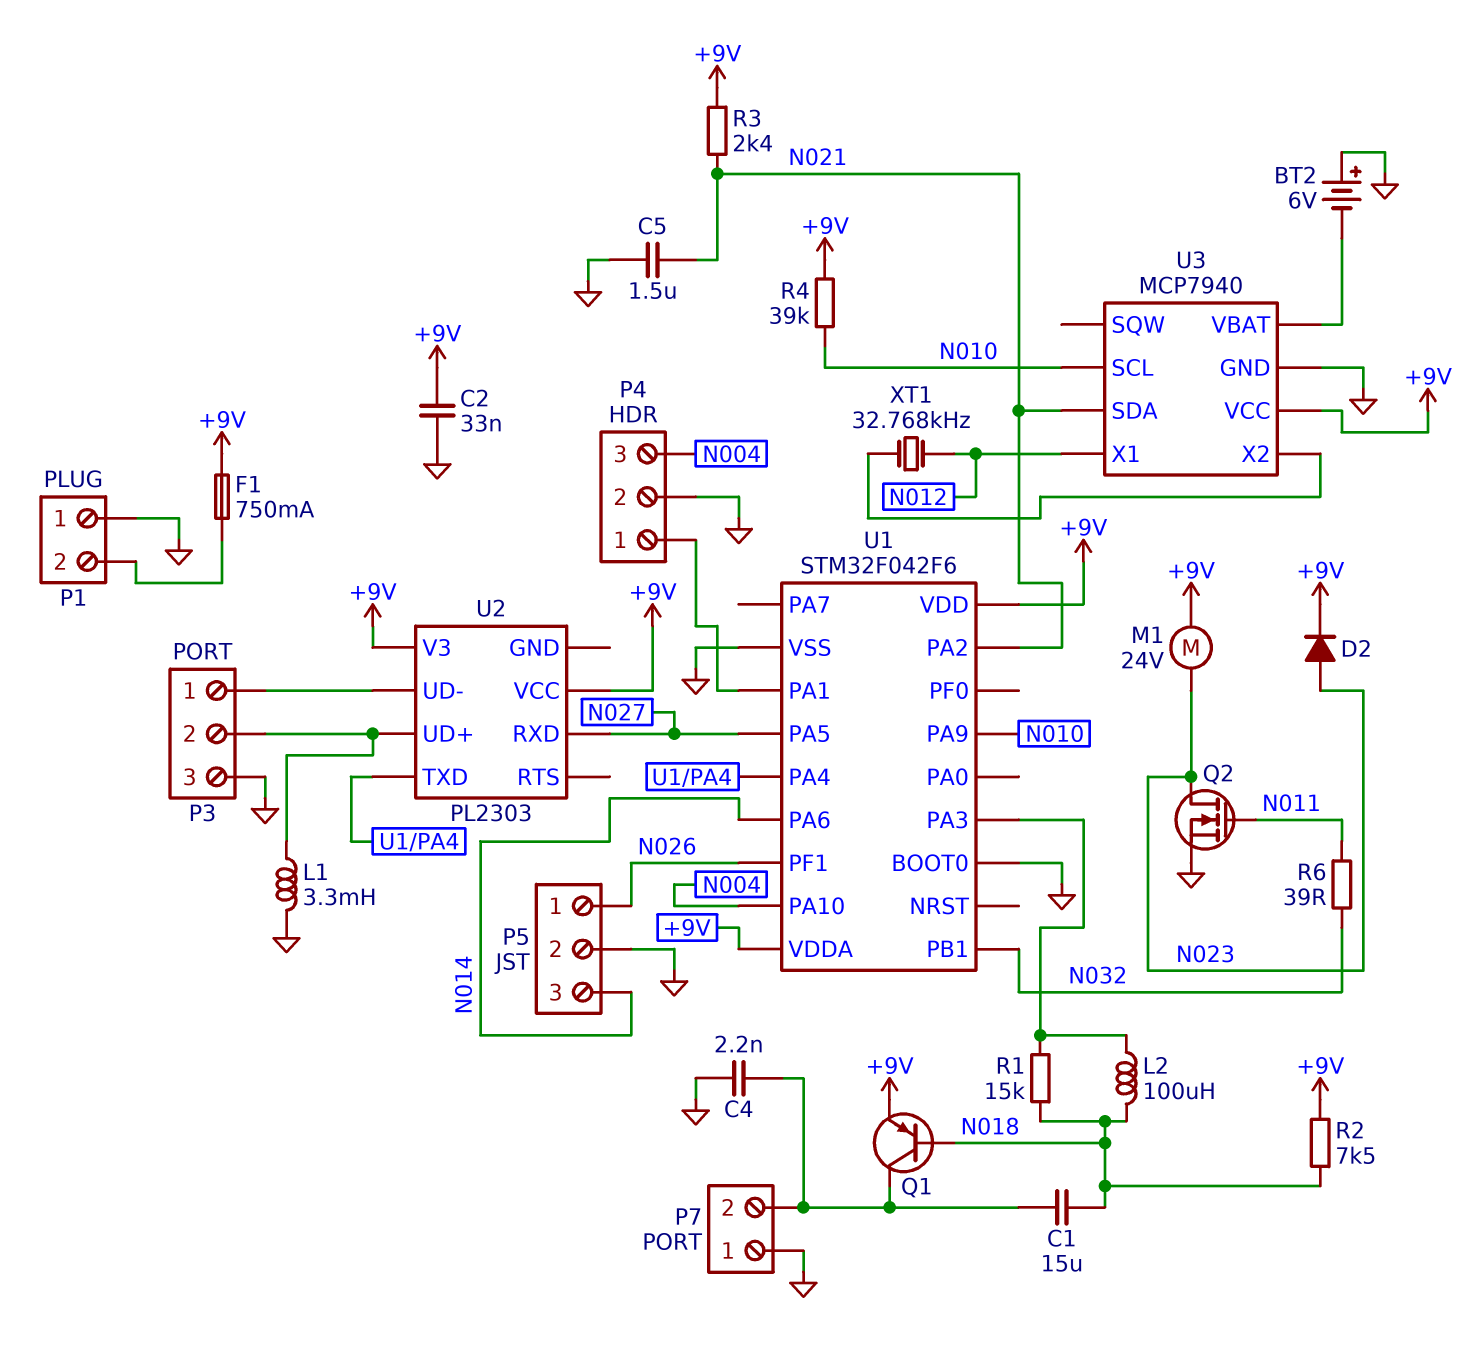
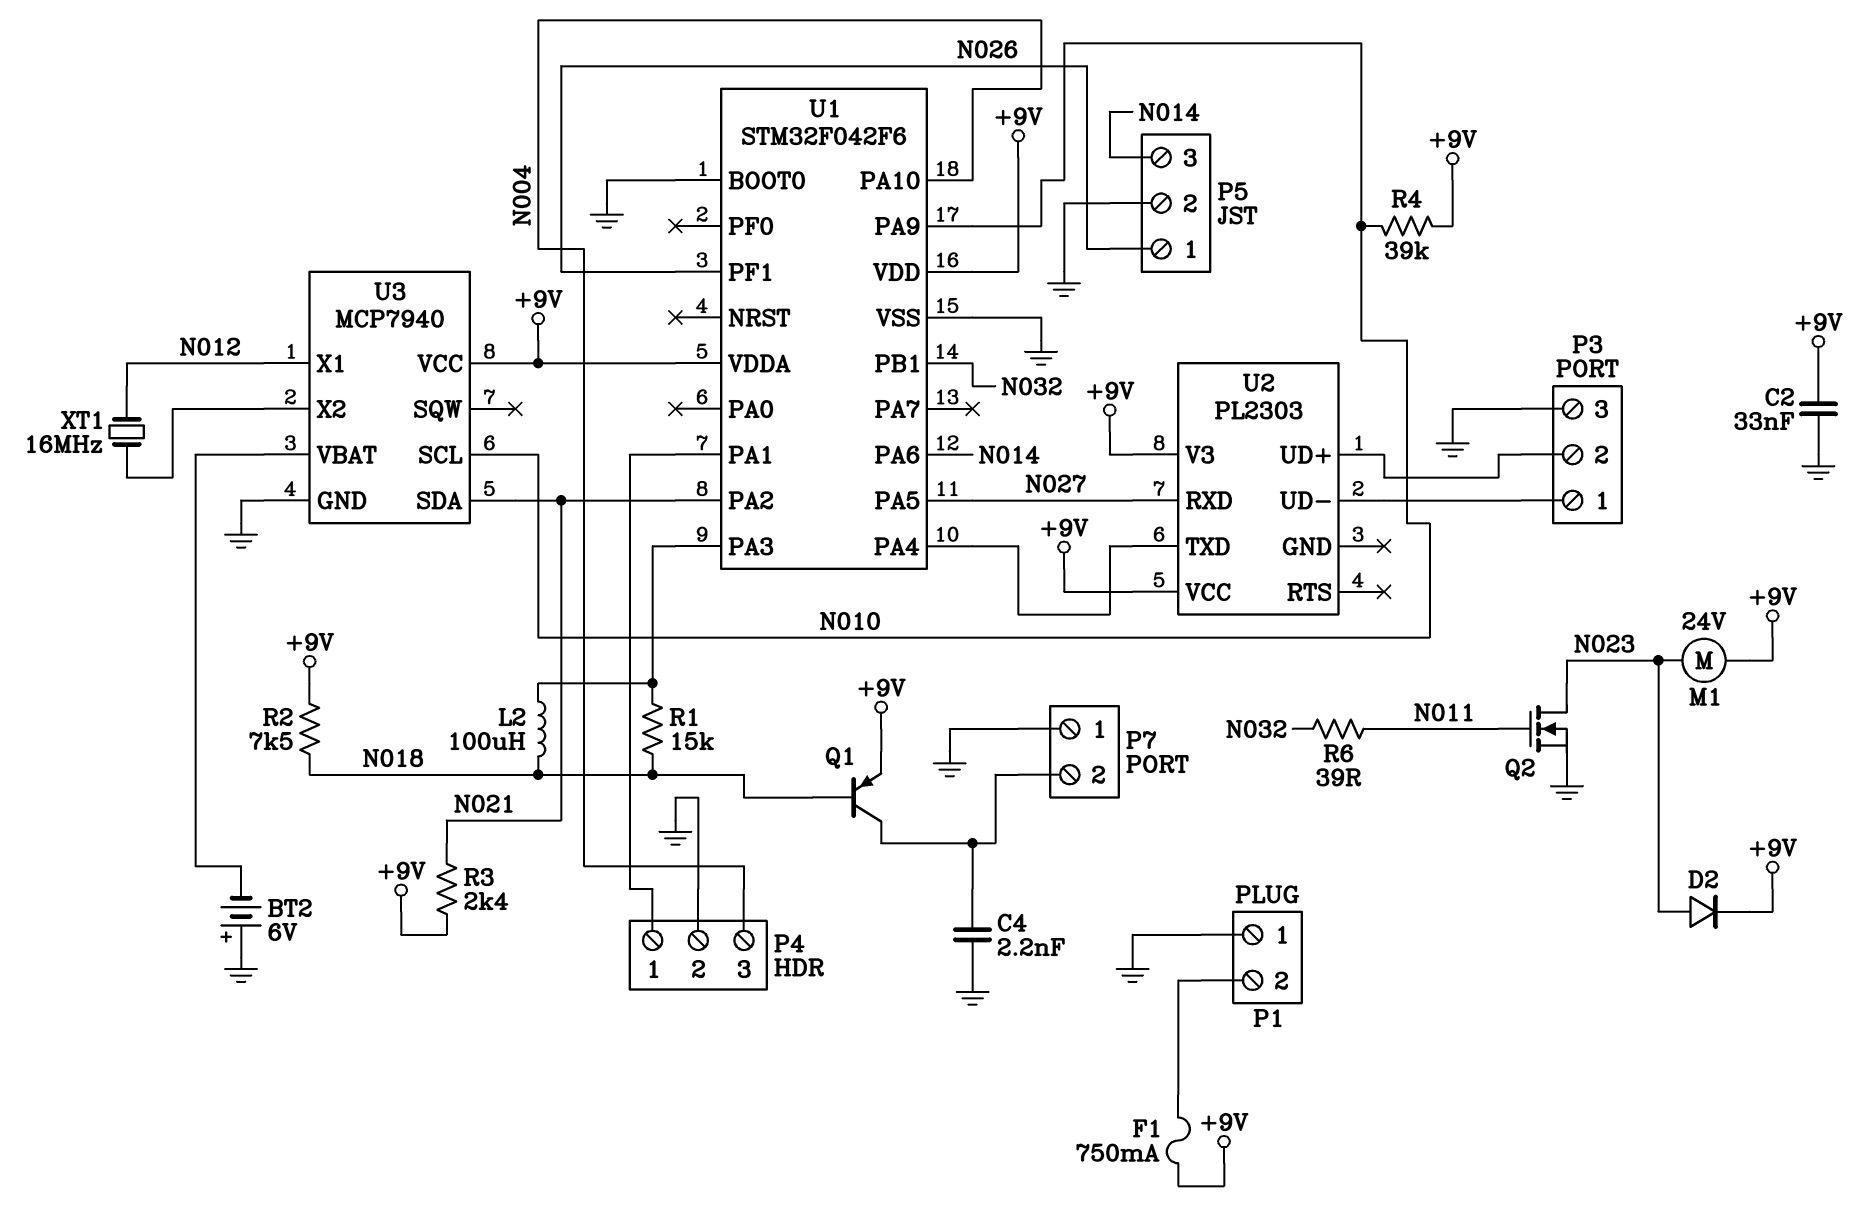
C1: 15uF (N018, P7/2) -> none
C5: 1.5uF (GND, N021) -> none
L1: 3.3mH (GND, P3/2) -> none
XT1: 32.768kHz (N012, U3/X2) -> 16MHz (N012, U3/X2)

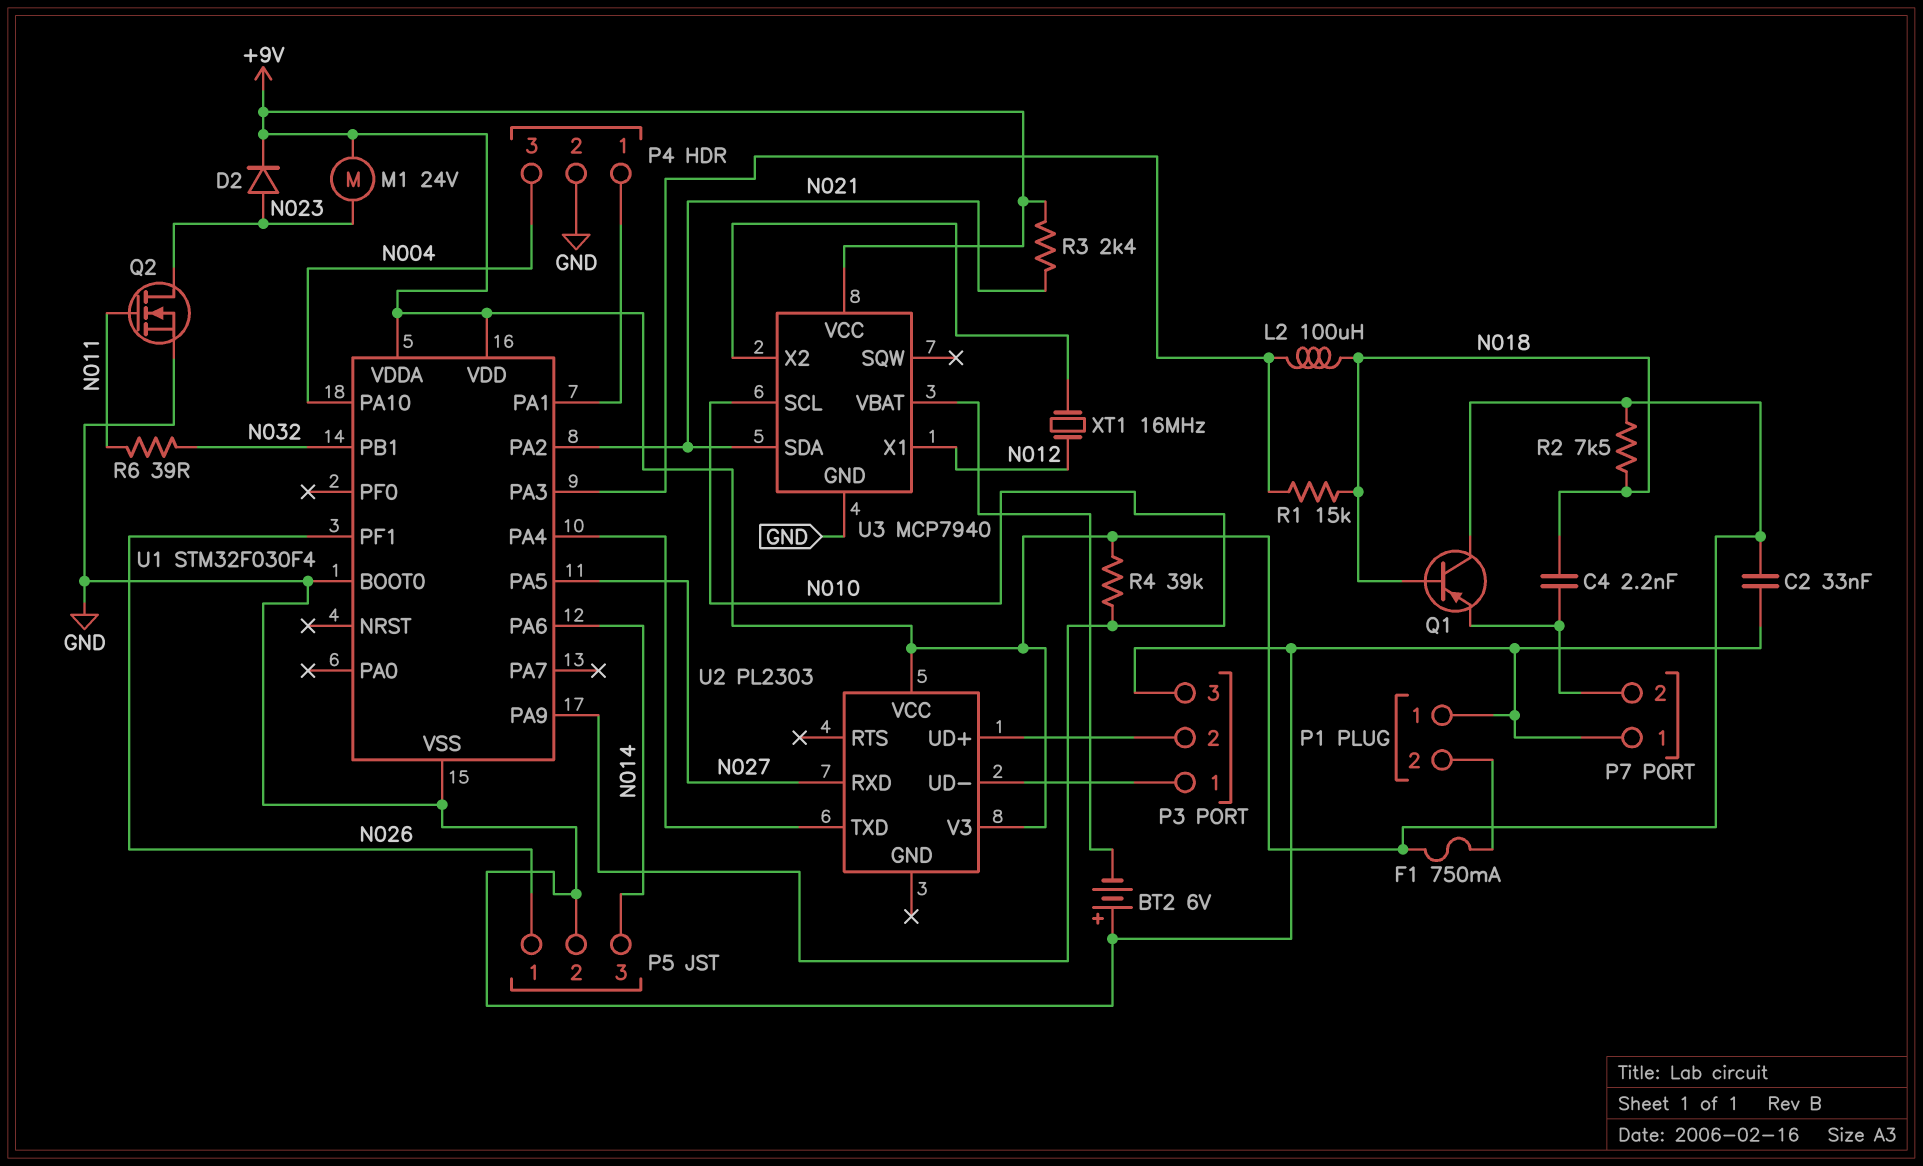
C4: 2.2nF (GND, P7/2) -> 2.2nF (N018, P7/2)
Q1: PNP (B N018, C P7/2, E +9V) -> PNP (B N018, C +9V, E P7/2)
U1: STM32F042F6 -> STM32F030F4

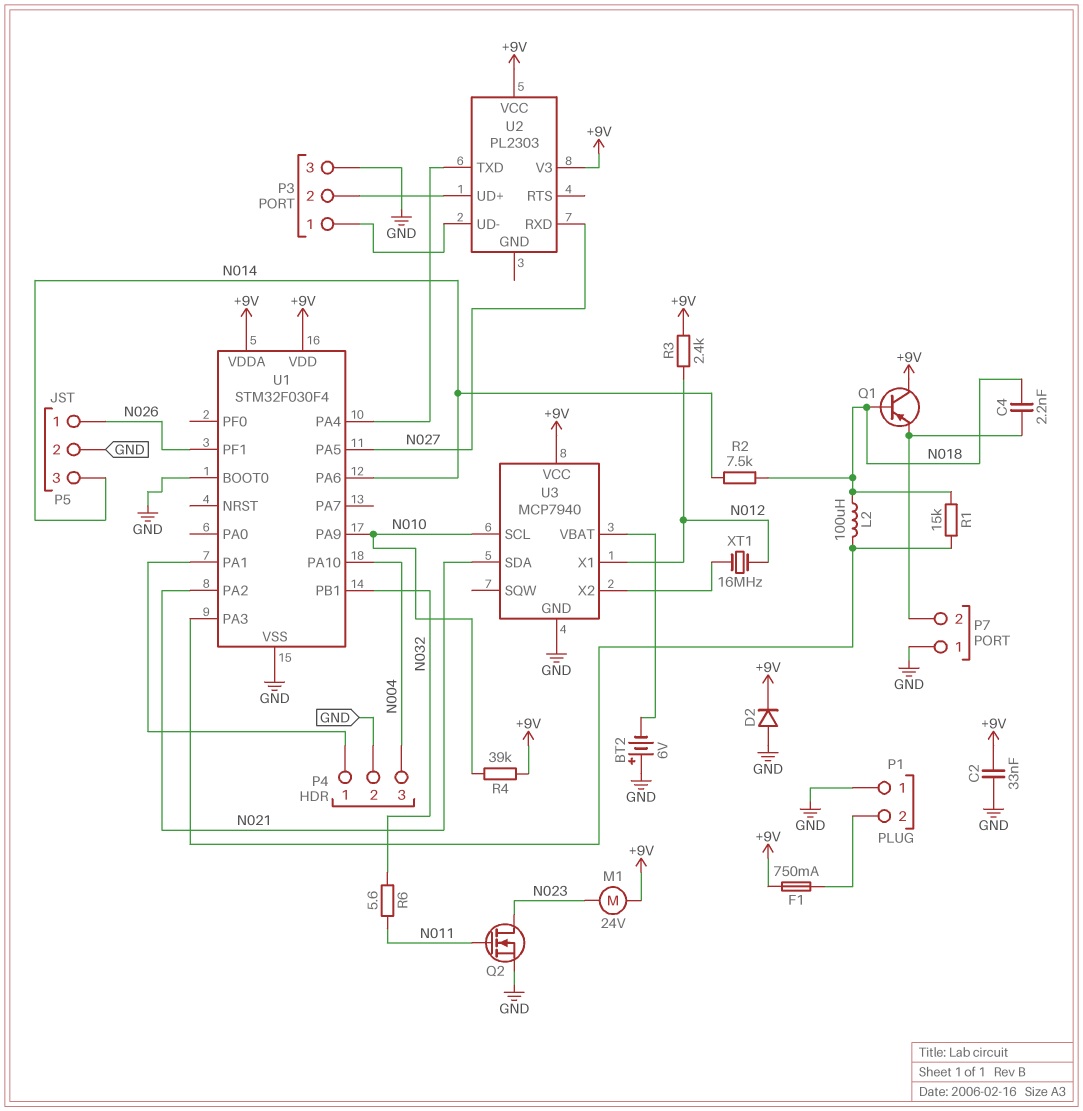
D2: diode (A N023, K +9V) -> diode (A GND, K +9V)
R2: 7.5k (+9V, N018) -> 7.5k (N014, N018)
R3: 2.4k (+9V, N021) -> 2.4k (+9V, N012)
R6: 39 (N011, N032) -> 5.6 (N011, N032)

